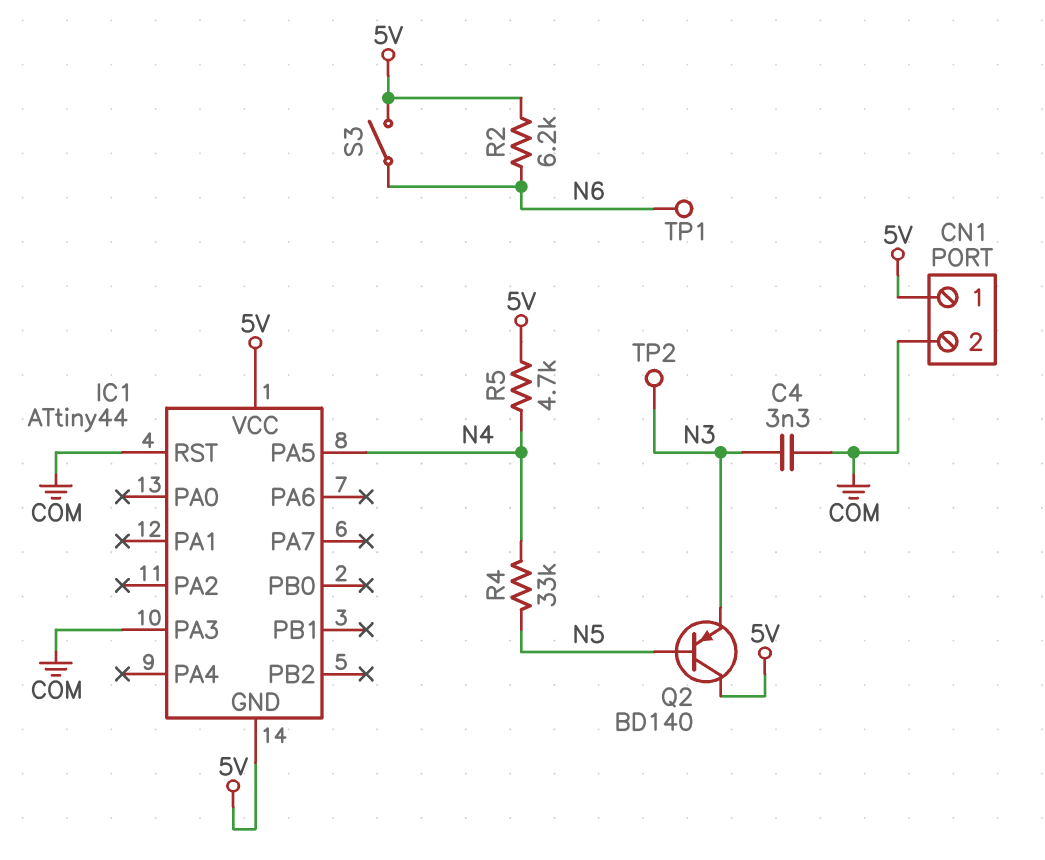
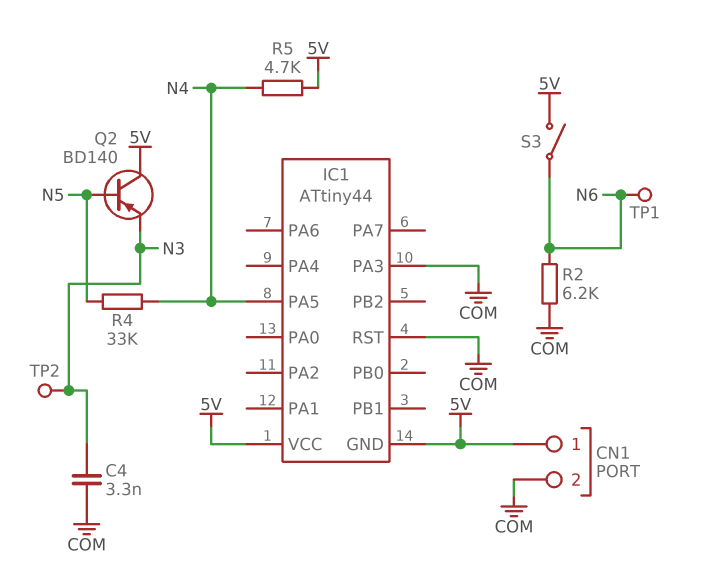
R2: 6.2k (5V, N6) -> 6.2k (COM, N6)

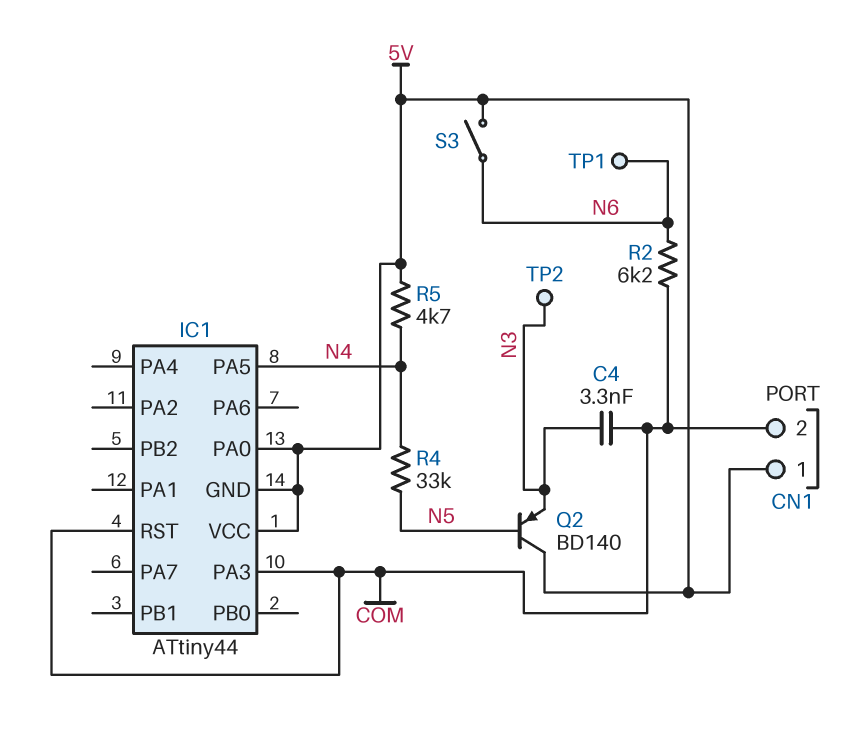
IC1 pin PA0: none -> 5V

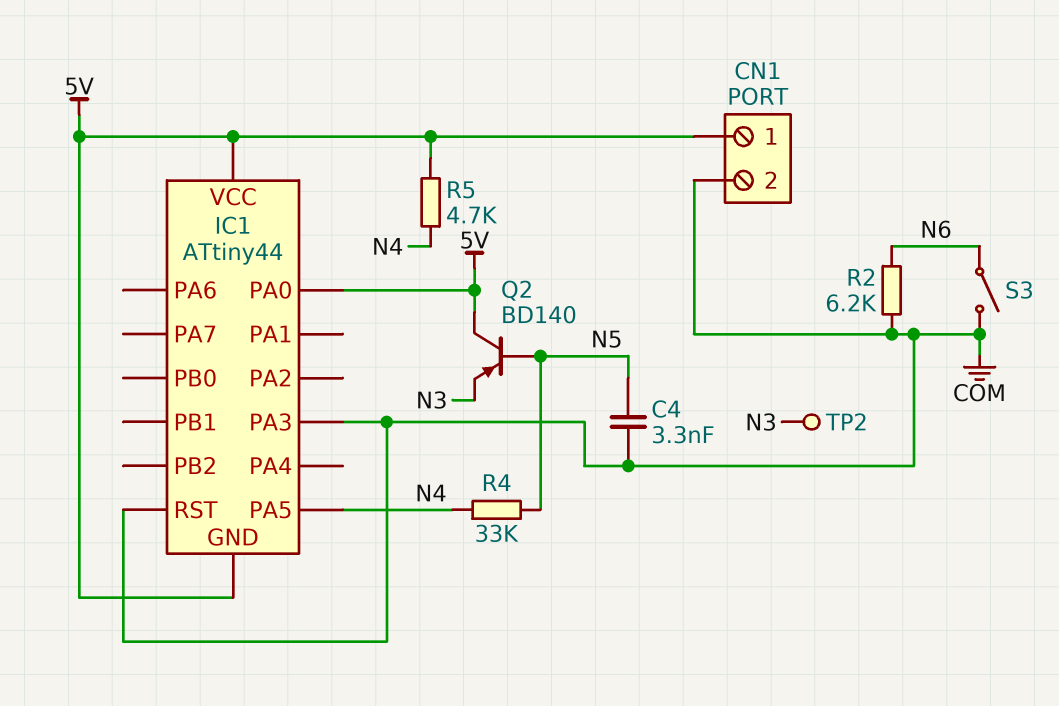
C4: 3.3nF (COM, N3) -> 3.3nF (COM, N5)
S3: switch (5V, N6) -> switch (COM, N6)
TP1: test point (N6) -> none

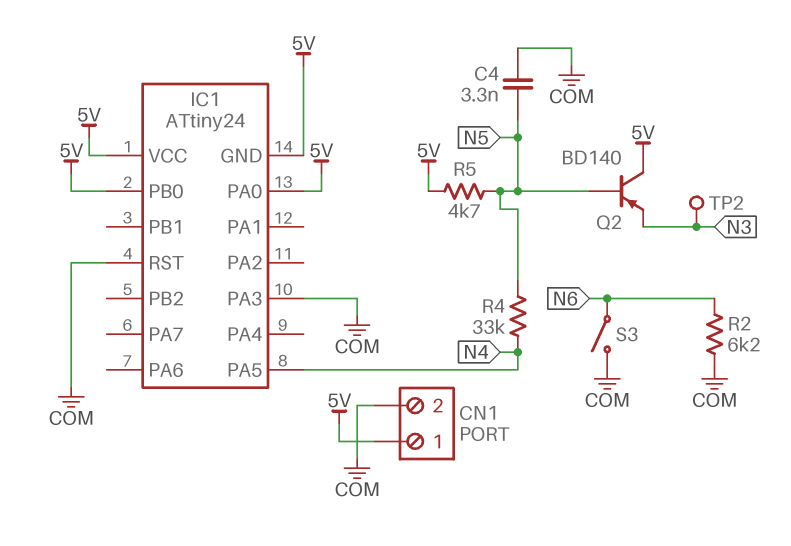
IC1: ATtiny44 -> ATtiny24
IC1 pin PB0: none -> 5V
R5: 4.7k (5V, N4) -> 4.7k (5V, N5)

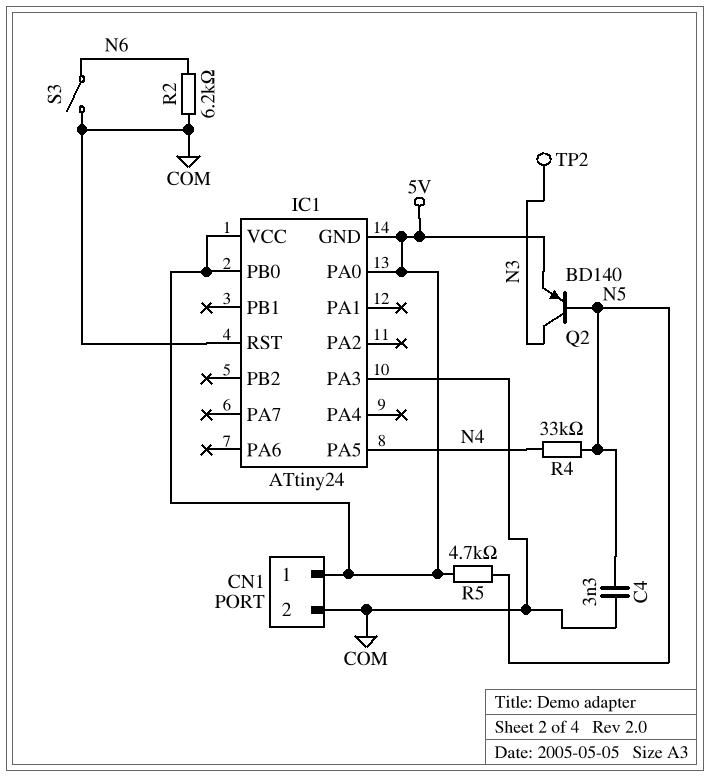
Q2: PNP BD140 (B N5, C 5V, E N3) -> PNP BD140 (B N5, C N3, E 5V)

